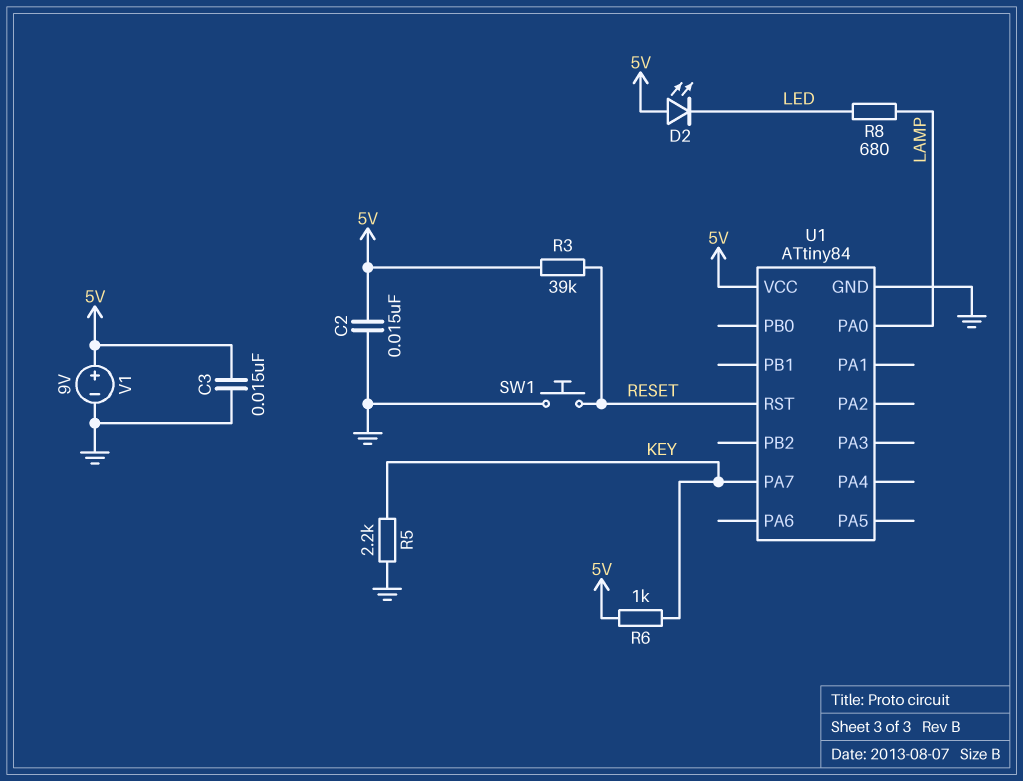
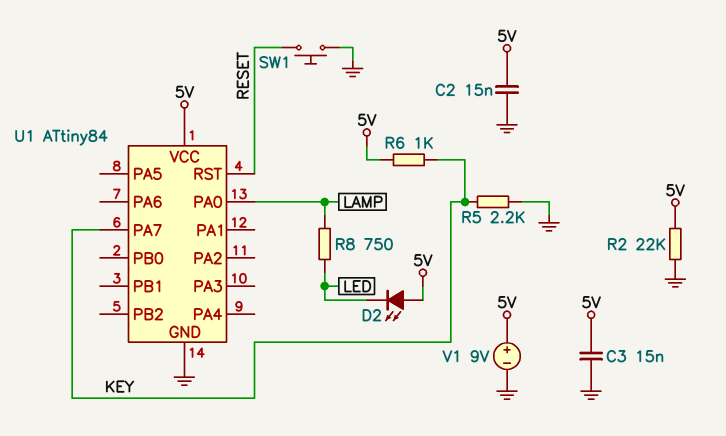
R2: none -> 22k (5V, GND)
R3: 39k (5V, RESET) -> none
R8: 680 (LAMP, LED) -> 750 (LAMP, LED)

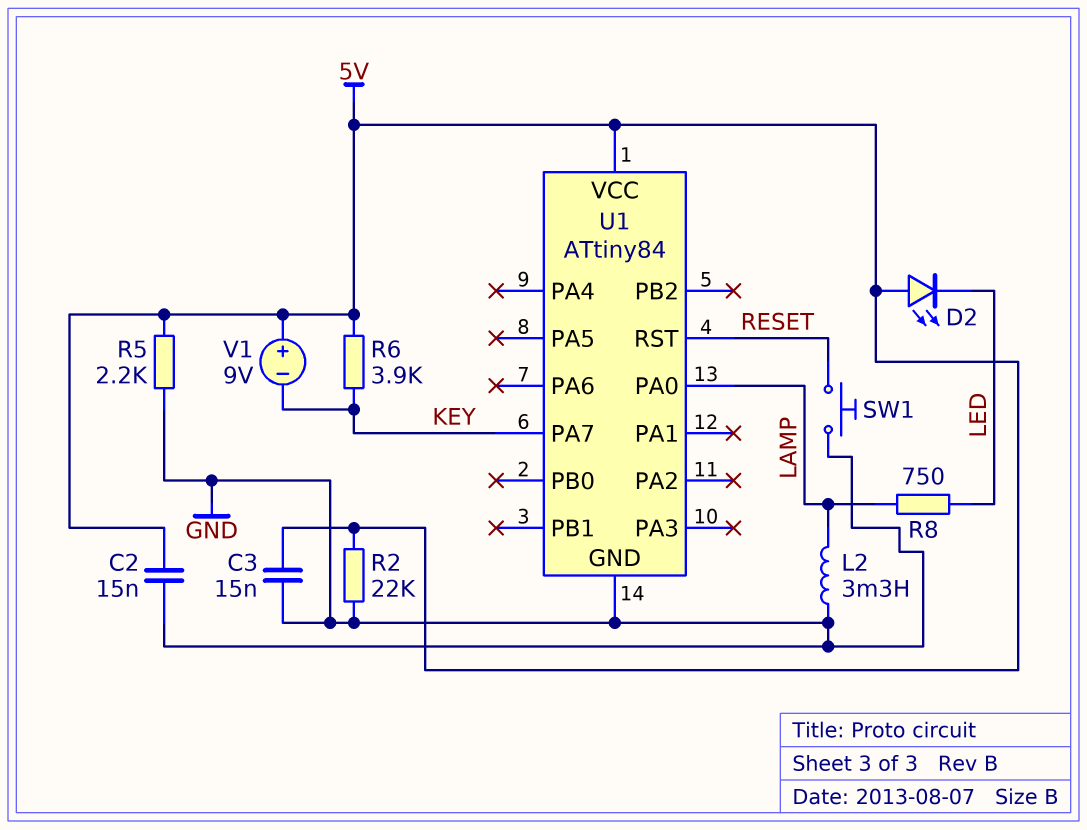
L2: none -> 3.3mH (GND, LAMP)
R5: 2.2k (GND, KEY) -> 2.2k (5V, GND)
R6: 1k (5V, KEY) -> 3.9k (5V, KEY)
V1: 9V (plus 5V, minus GND) -> 9V (plus 5V, minus KEY)

